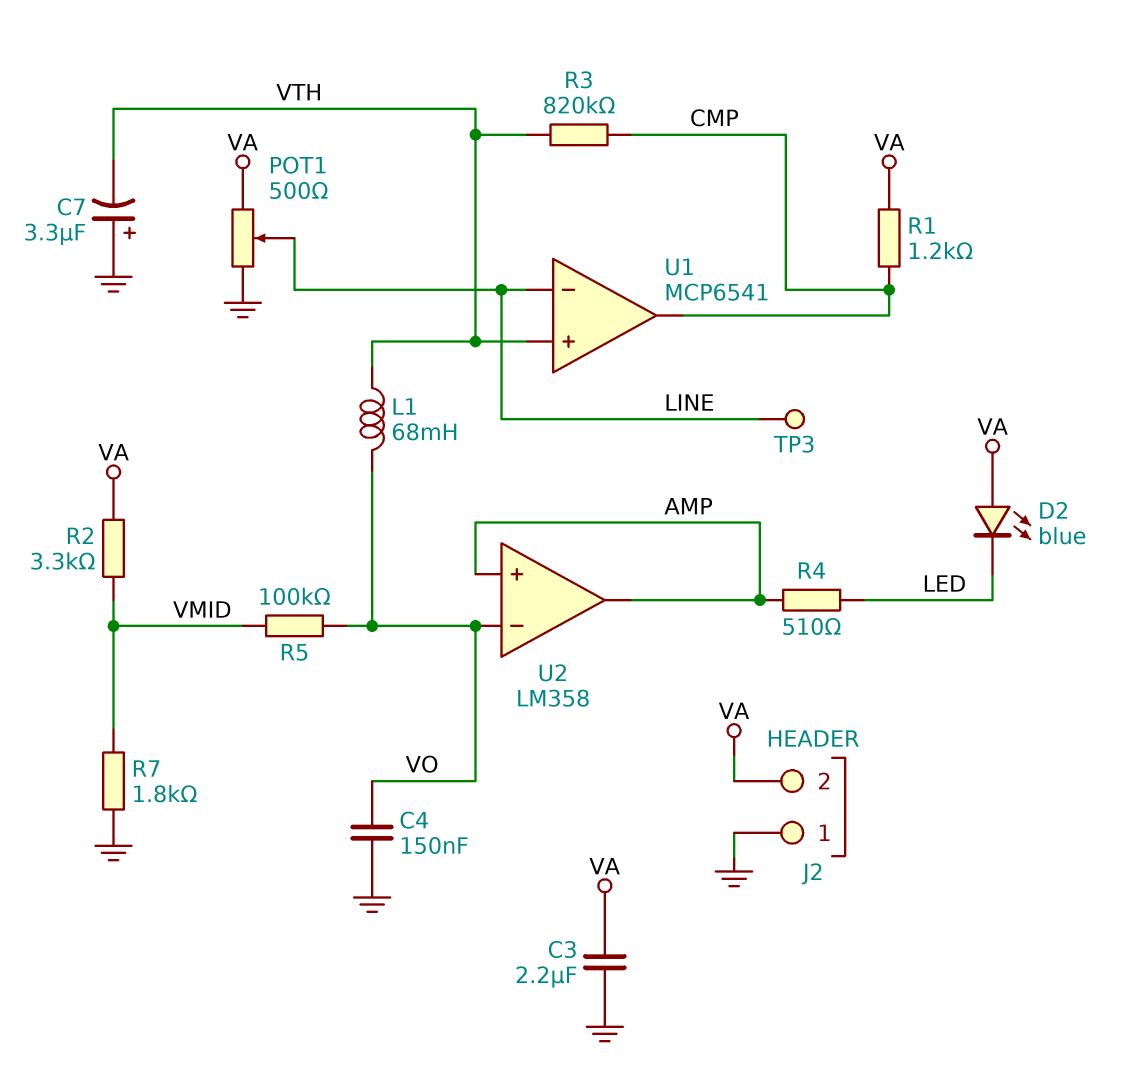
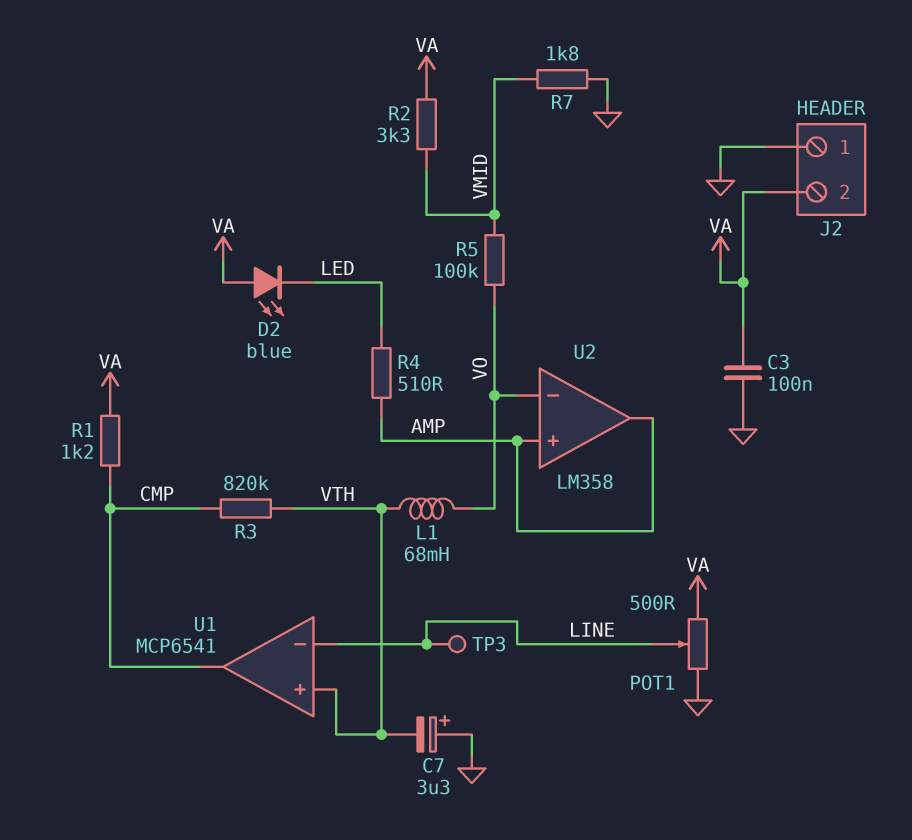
C3: 2.2uF (GND, VA) -> 100nF (GND, VA)
C4: 150nF (GND, VO) -> none

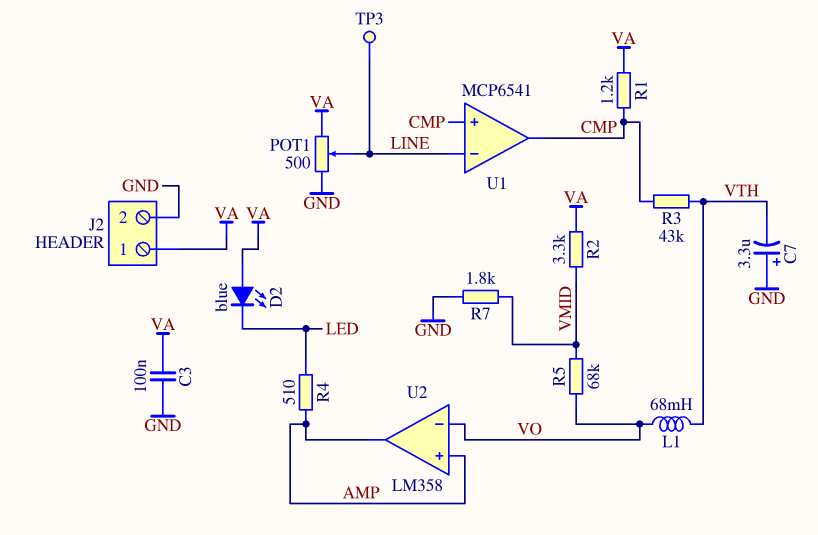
J2 pin 1: GND -> VA
J2 pin 2: VA -> GND
R3: 820k (CMP, VTH) -> 43k (CMP, VTH)
R5: 100k (VMID, VO) -> 68k (VMID, VO)
U1 pin in+: VTH -> CMP

